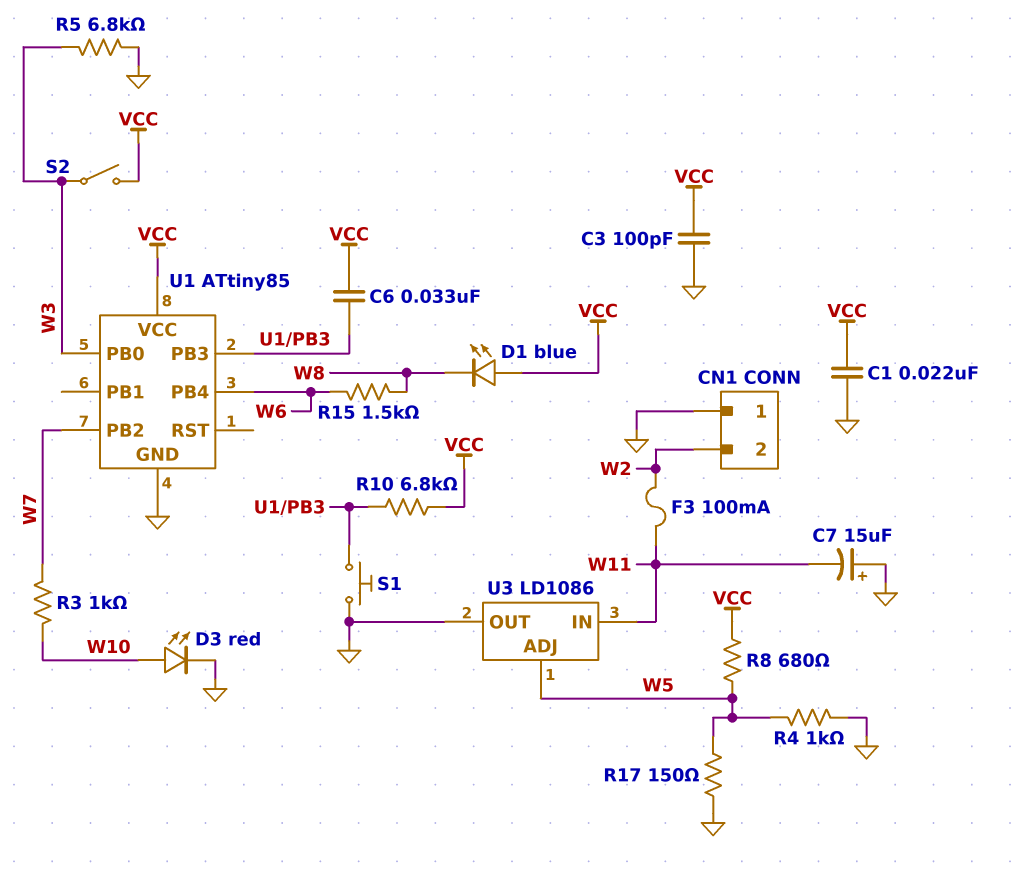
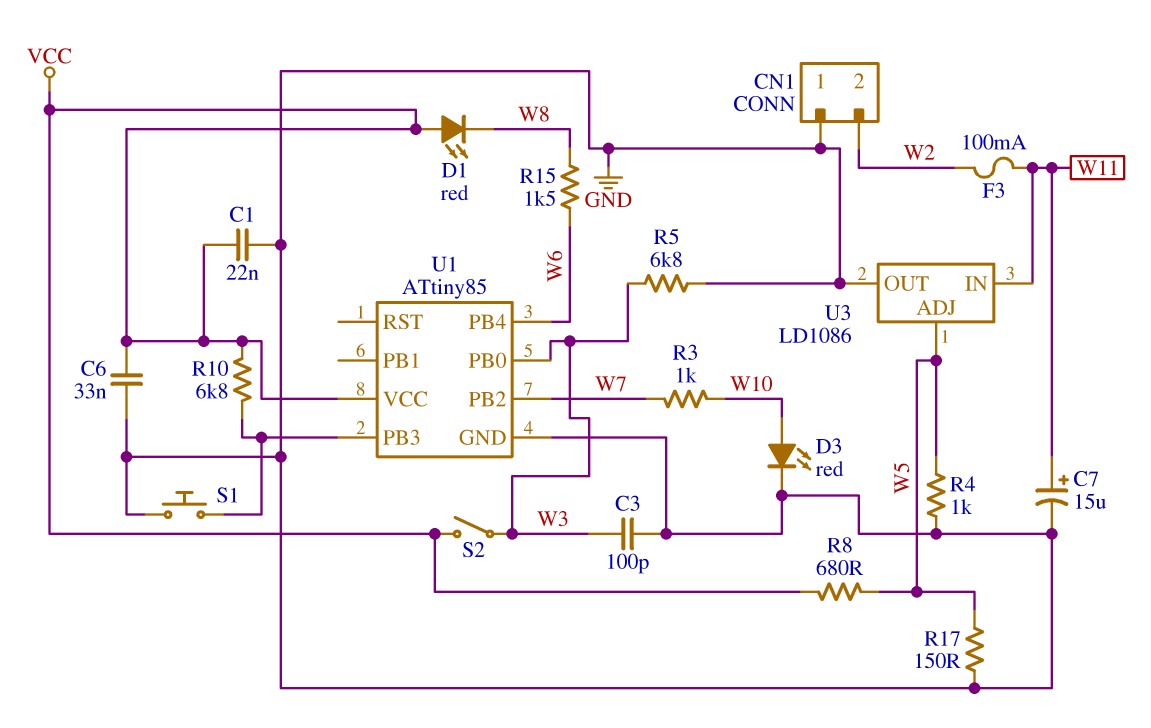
C3: 100pF (GND, VCC) -> 100pF (GND, W3)
C6: 33nF (U1/PB3, VCC) -> 33nF (GND, VCC)
C7: 15uF (plus GND, minus W11) -> 15uF (plus W11, minus GND)
D1: LED blue (A VCC, K W8) -> LED red (A VCC, K W8)

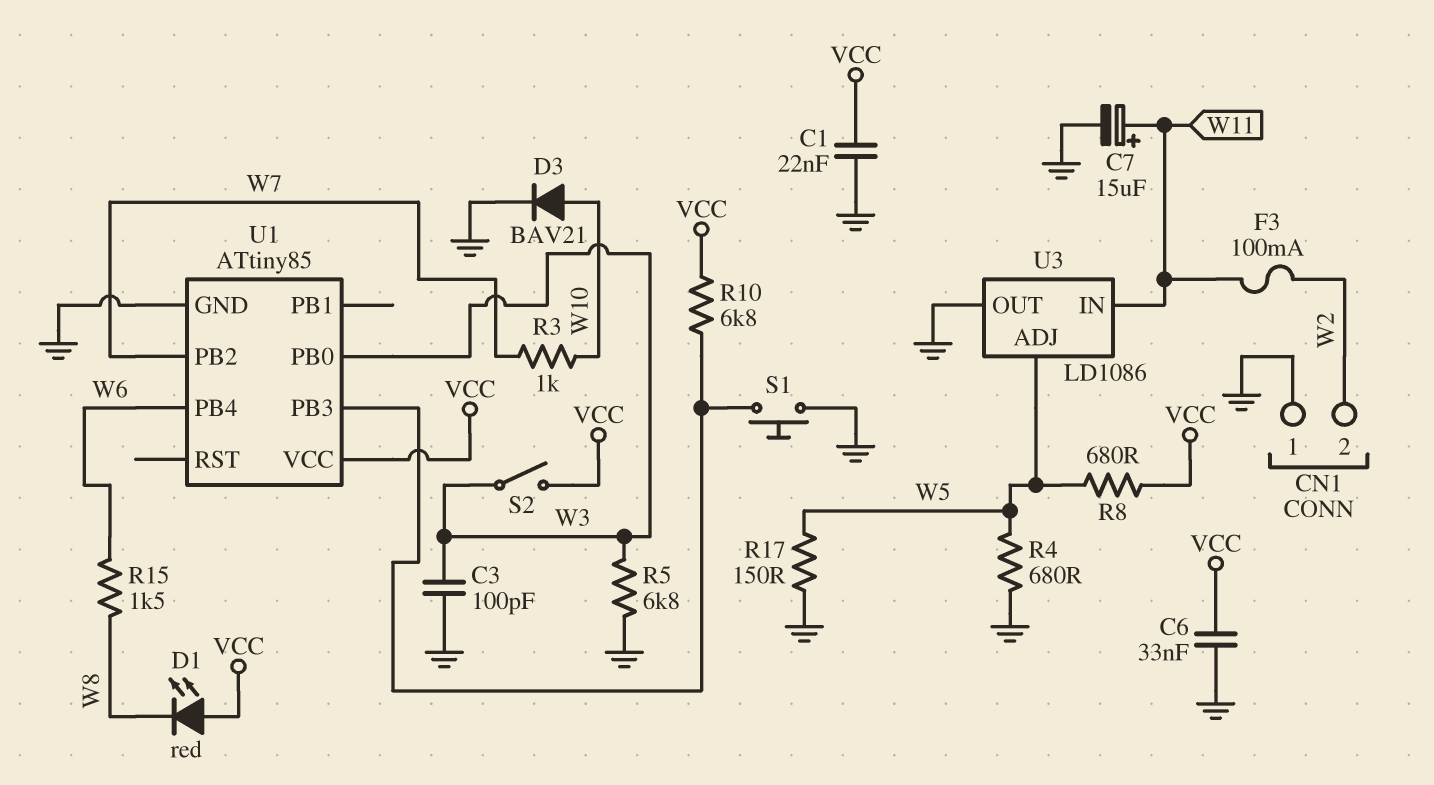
D3: LED red (A W10, K GND) -> diode BAV21 (A W10, K GND)
R4: 1k (GND, W5) -> 680 (GND, W5)

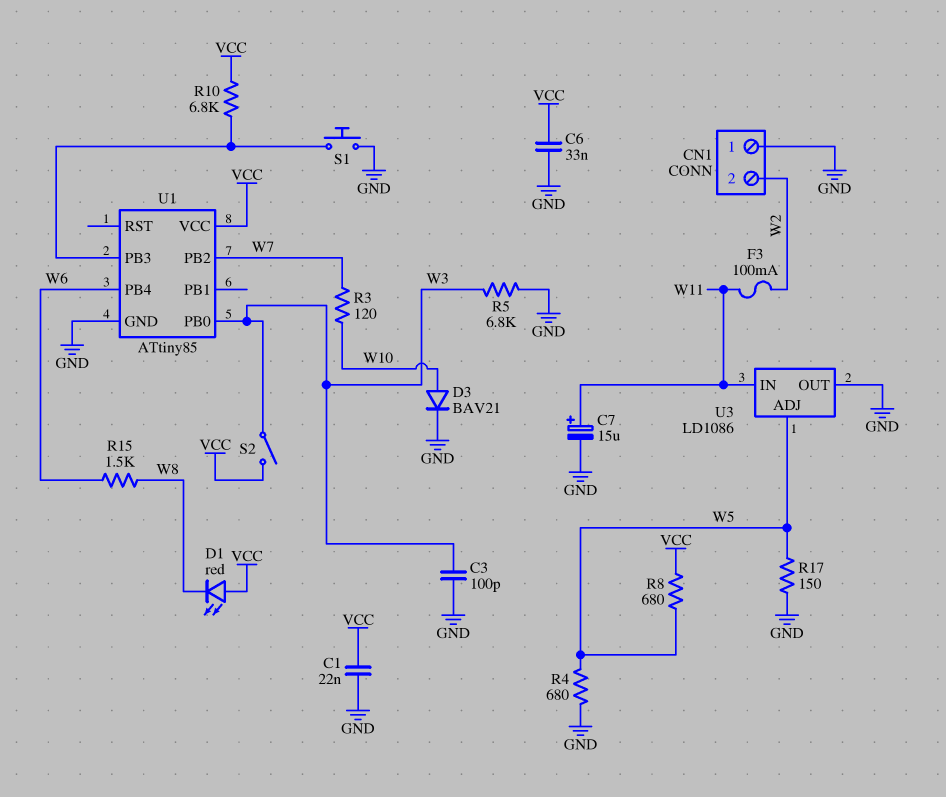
R3: 1k (W7, W10) -> 120 (W7, W10)

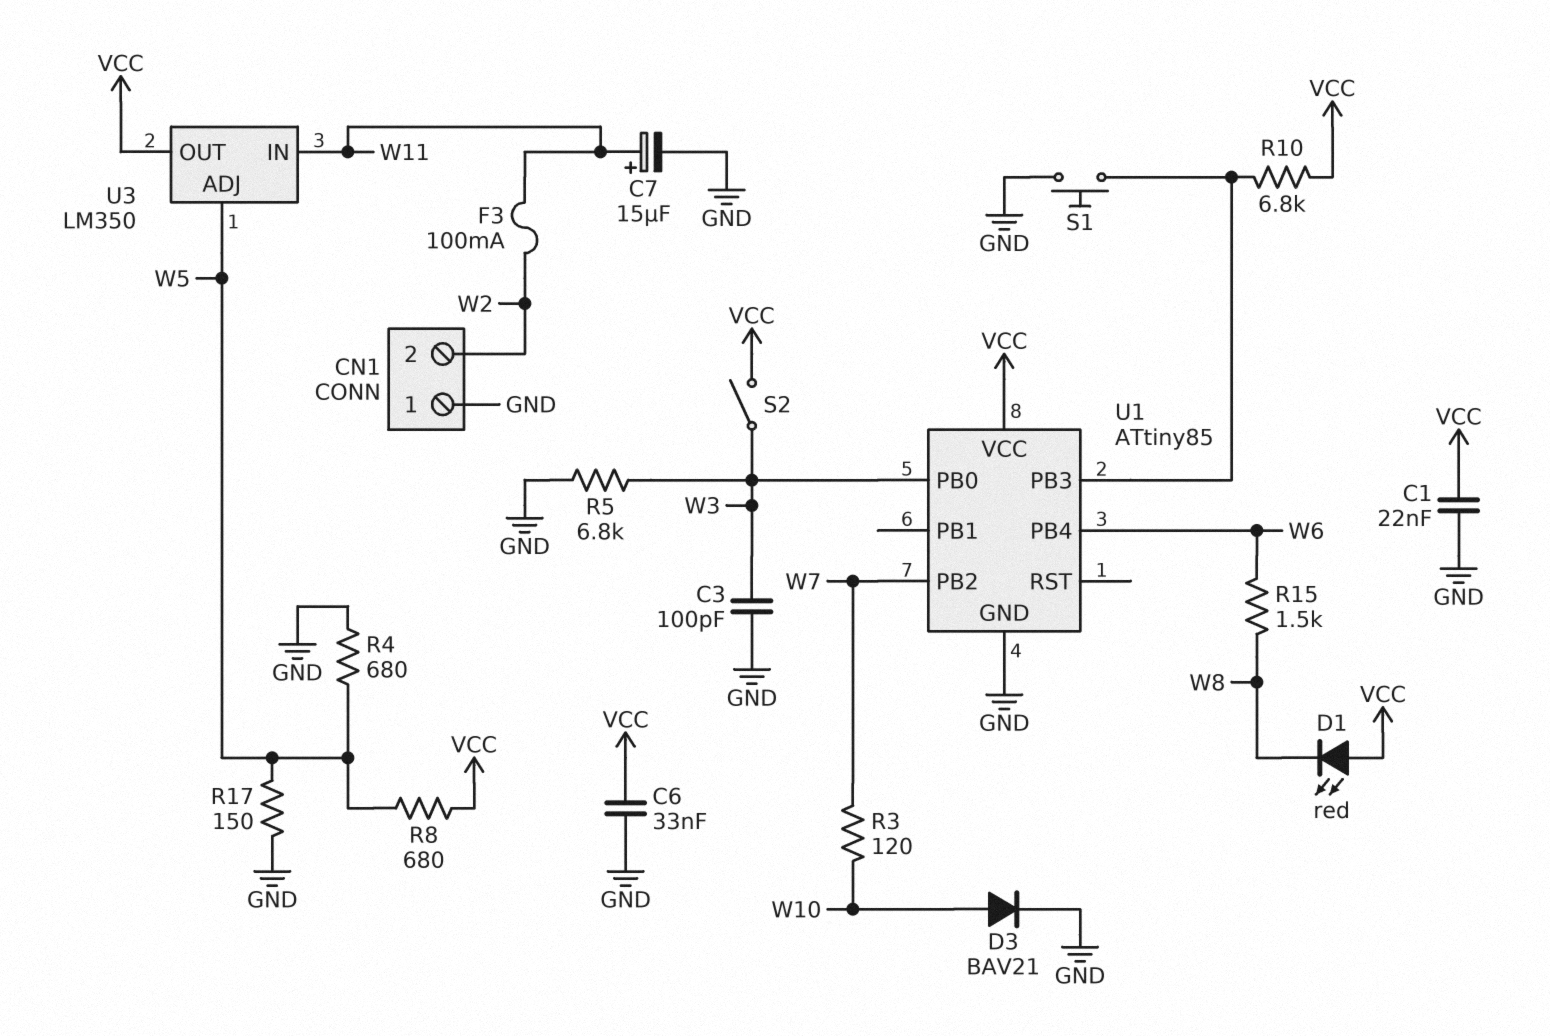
U3: LD1086 -> LM350
U3 pin OUT: GND -> VCC

